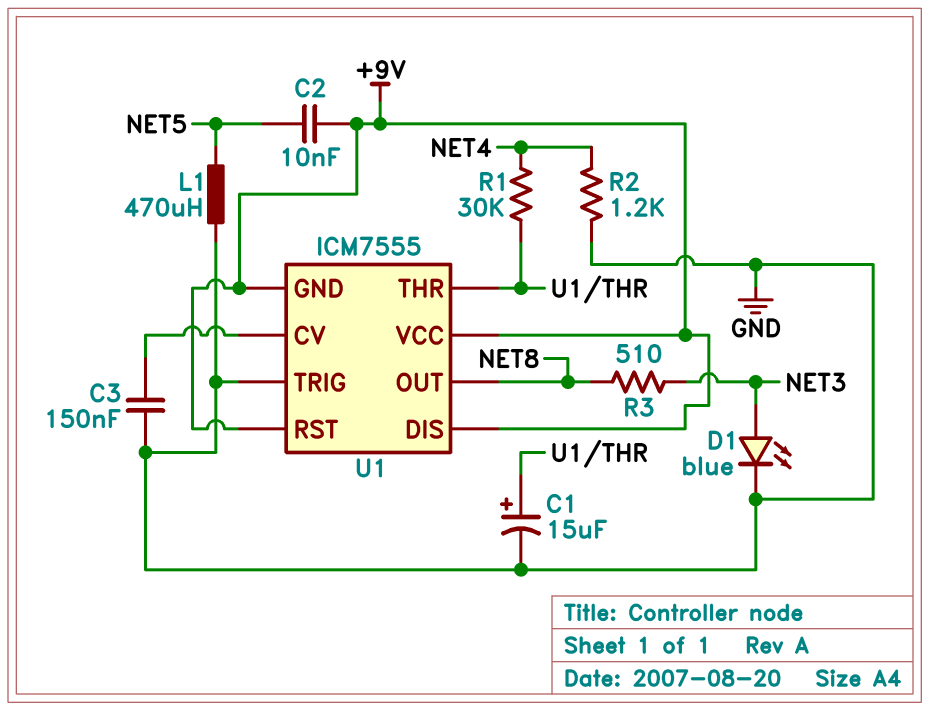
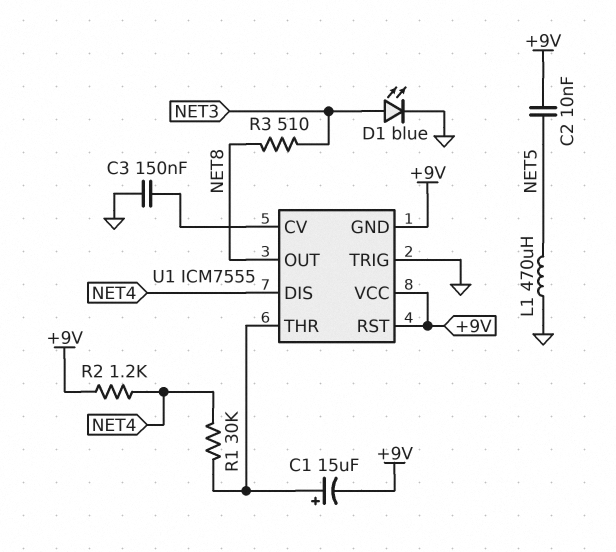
C1: 15uF (plus U1/THR, minus GND) -> 15uF (plus U1/THR, minus +9V)
R2: 1.2k (GND, NET4) -> 1.2k (+9V, NET4)
U1 pin DIS: +9V -> NET4

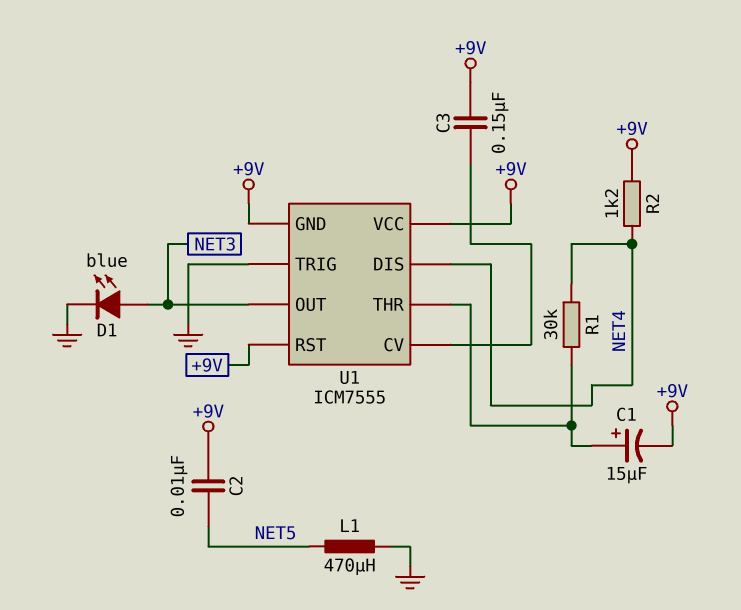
C3: 150nF (GND, U1/CV) -> 150nF (+9V, U1/CV)
R3: 510 (NET3, NET8) -> none
U1 pin OUT: NET8 -> NET3

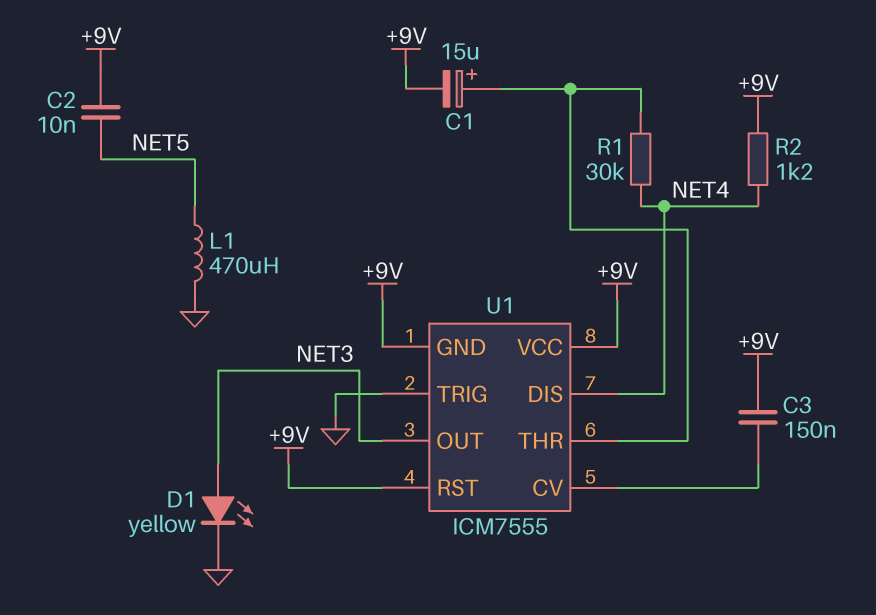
D1: LED blue (A NET3, K GND) -> LED yellow (A NET3, K GND)

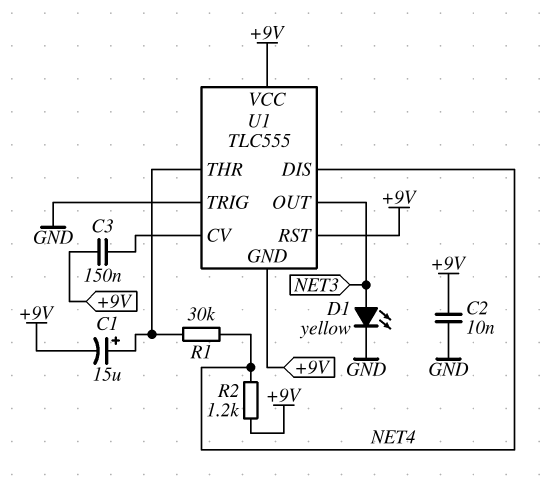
C2: 10nF (+9V, NET5) -> 10nF (+9V, GND)
L1: 470uH (GND, NET5) -> none
U1: ICM7555 -> TLC555

